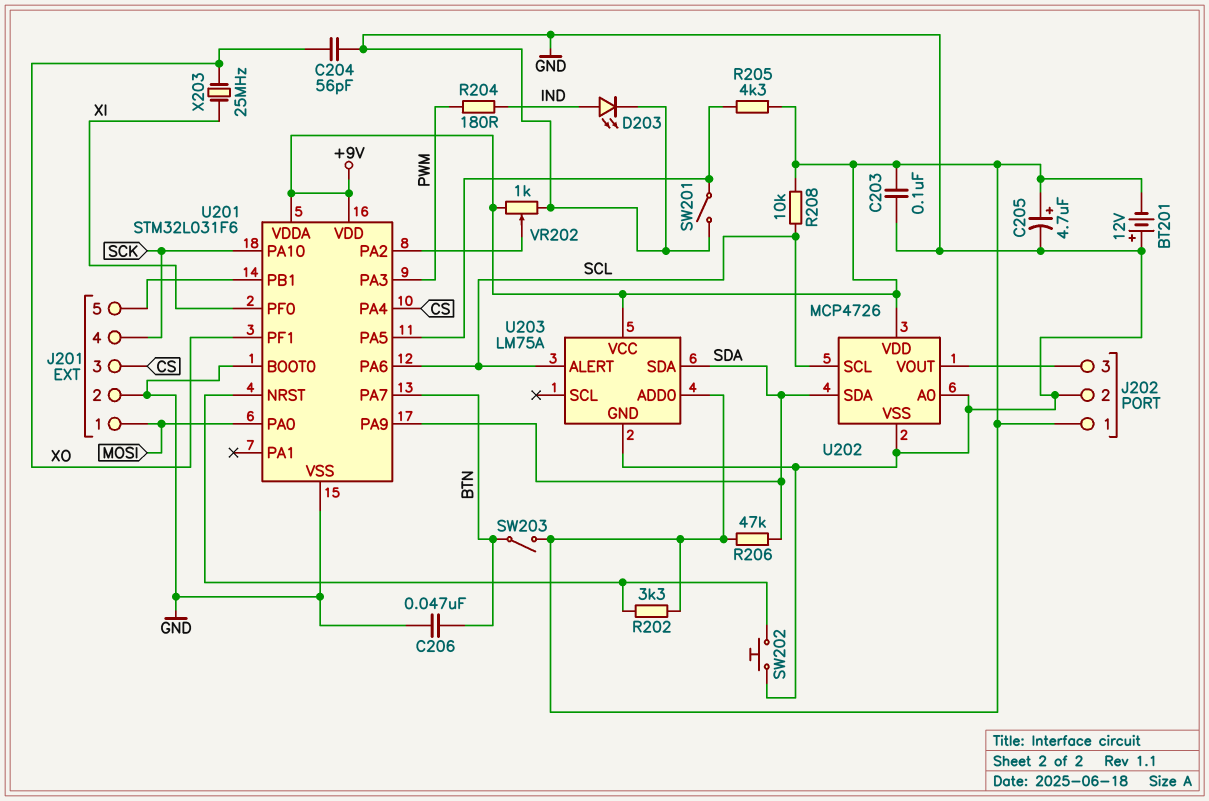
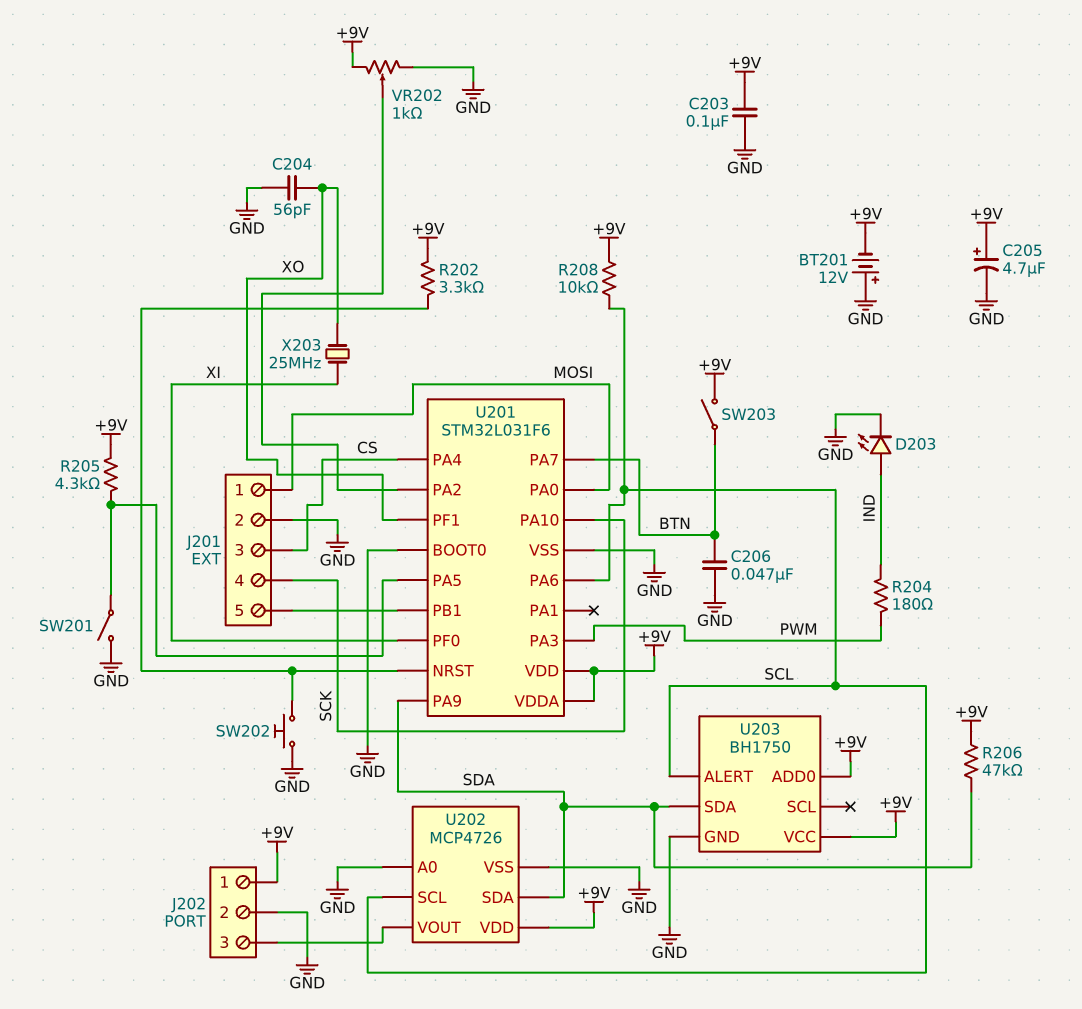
U203: LM75A -> BH1750

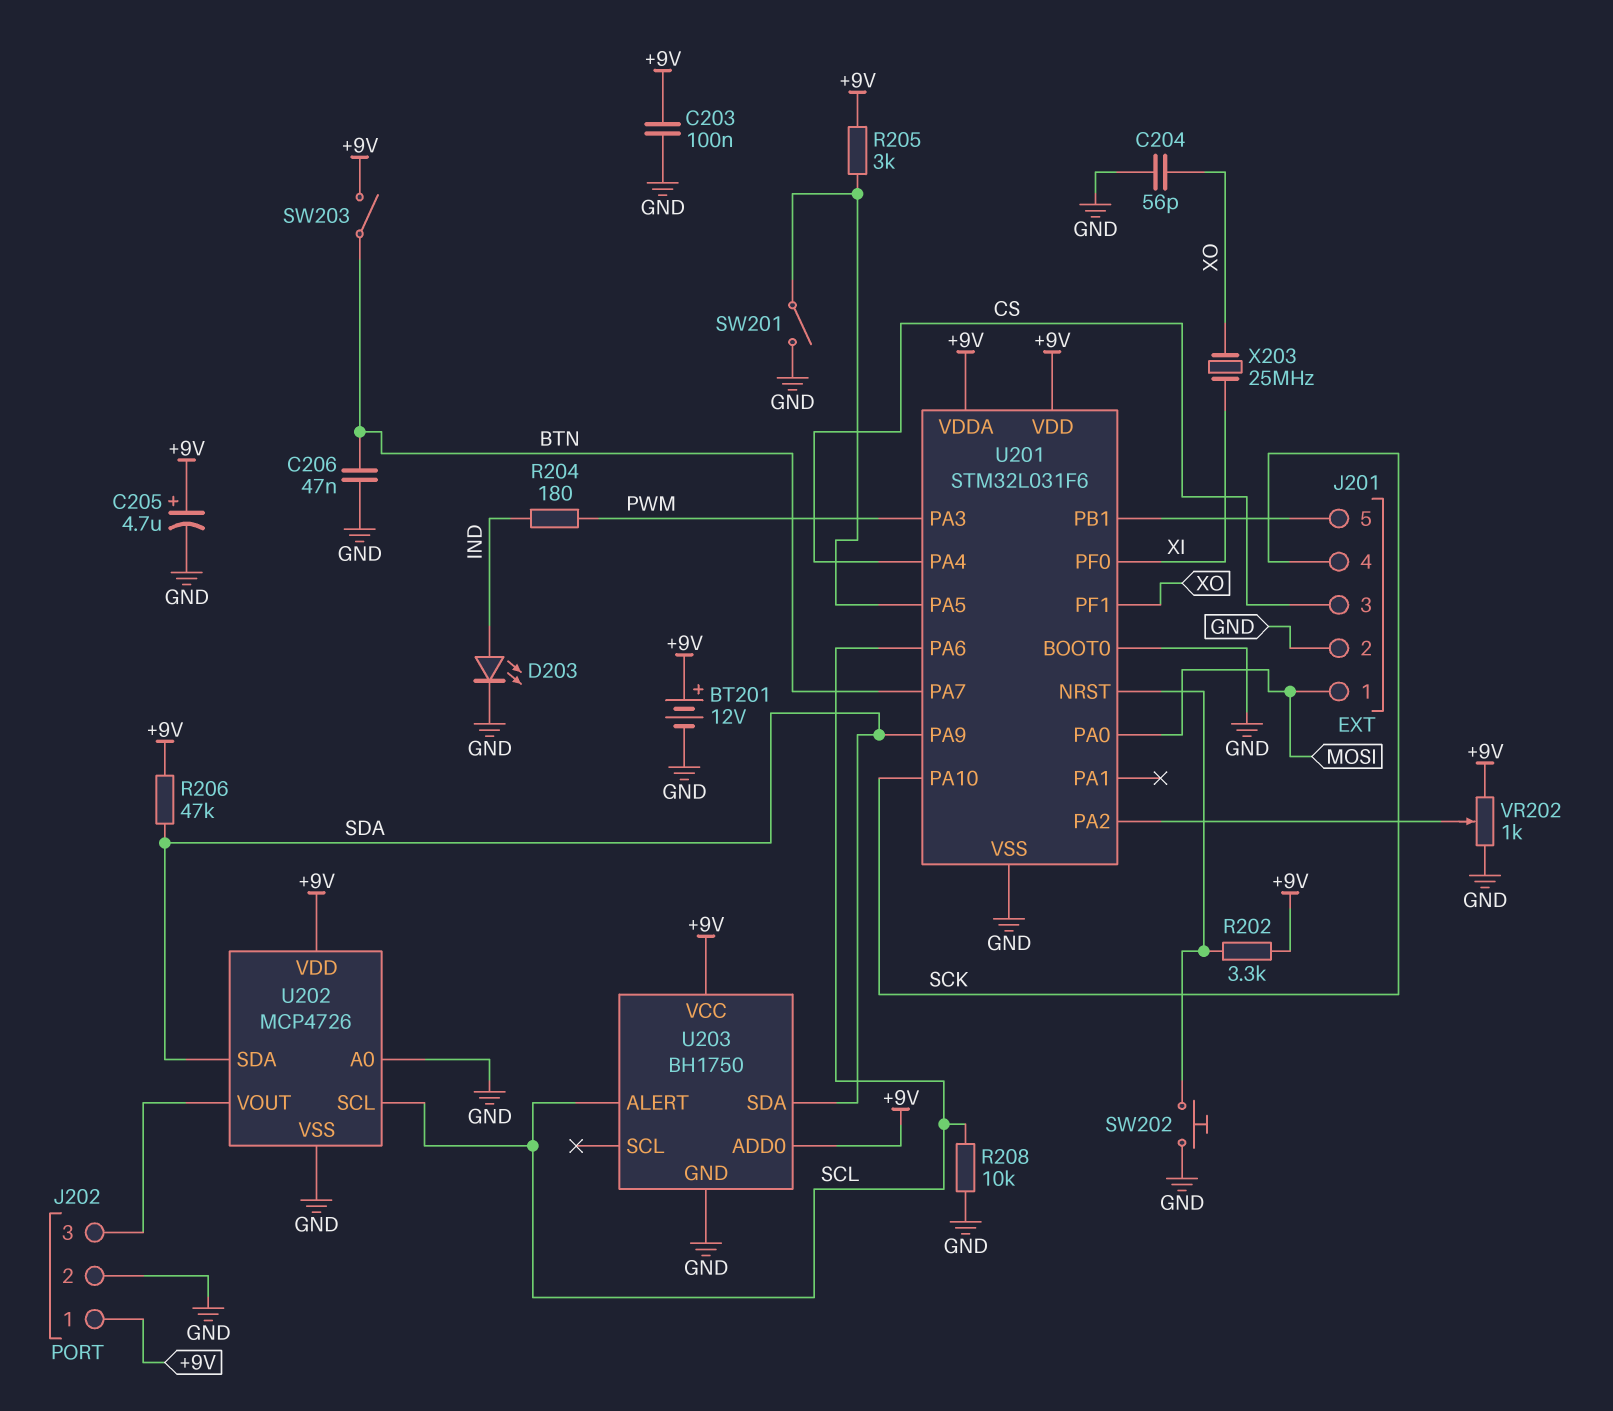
BT201: 12V (plus GND, minus +9V) -> 12V (plus +9V, minus GND)
R205: 4.3k (+9V, U201/PA5) -> 3k (+9V, U201/PA5)
R208: 10k (+9V, SCL) -> 10k (GND, SCL)

